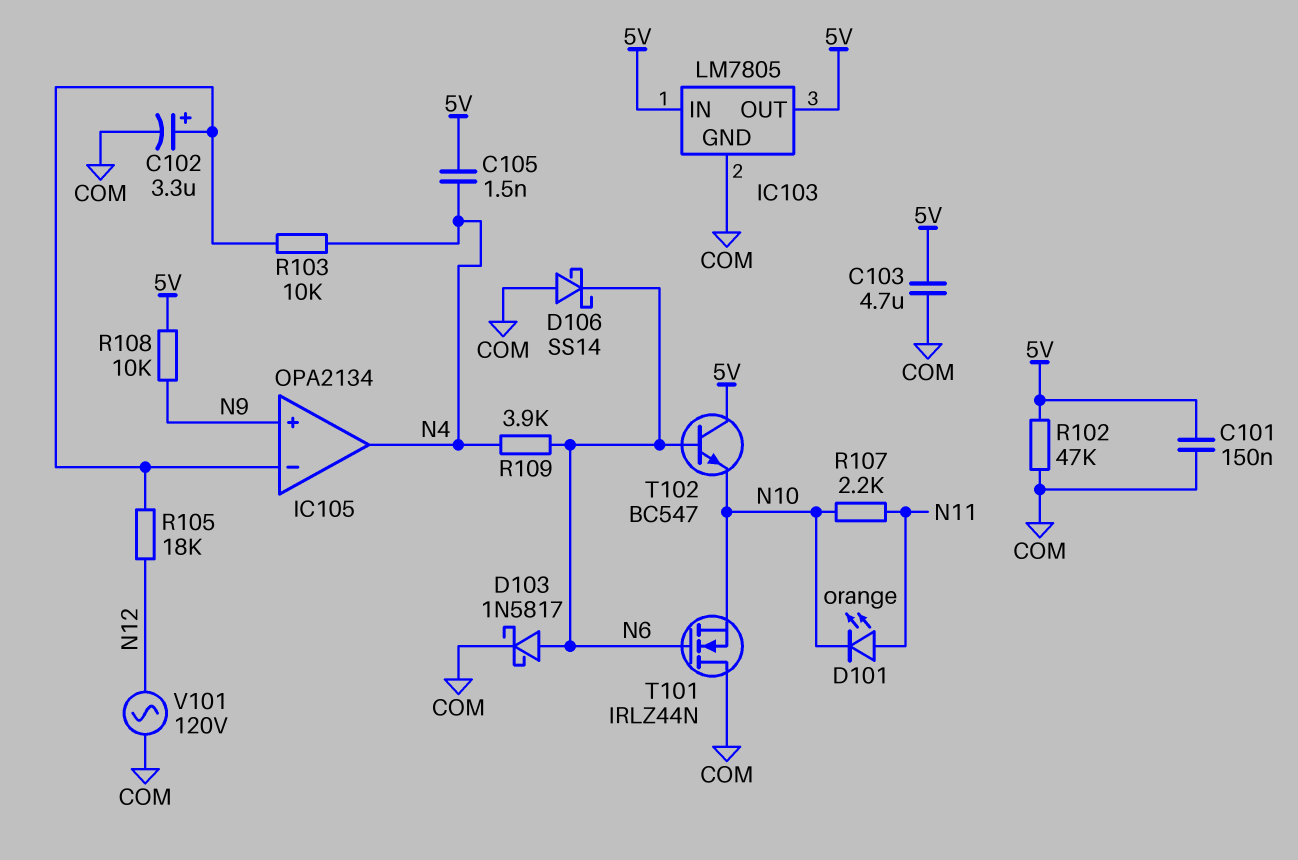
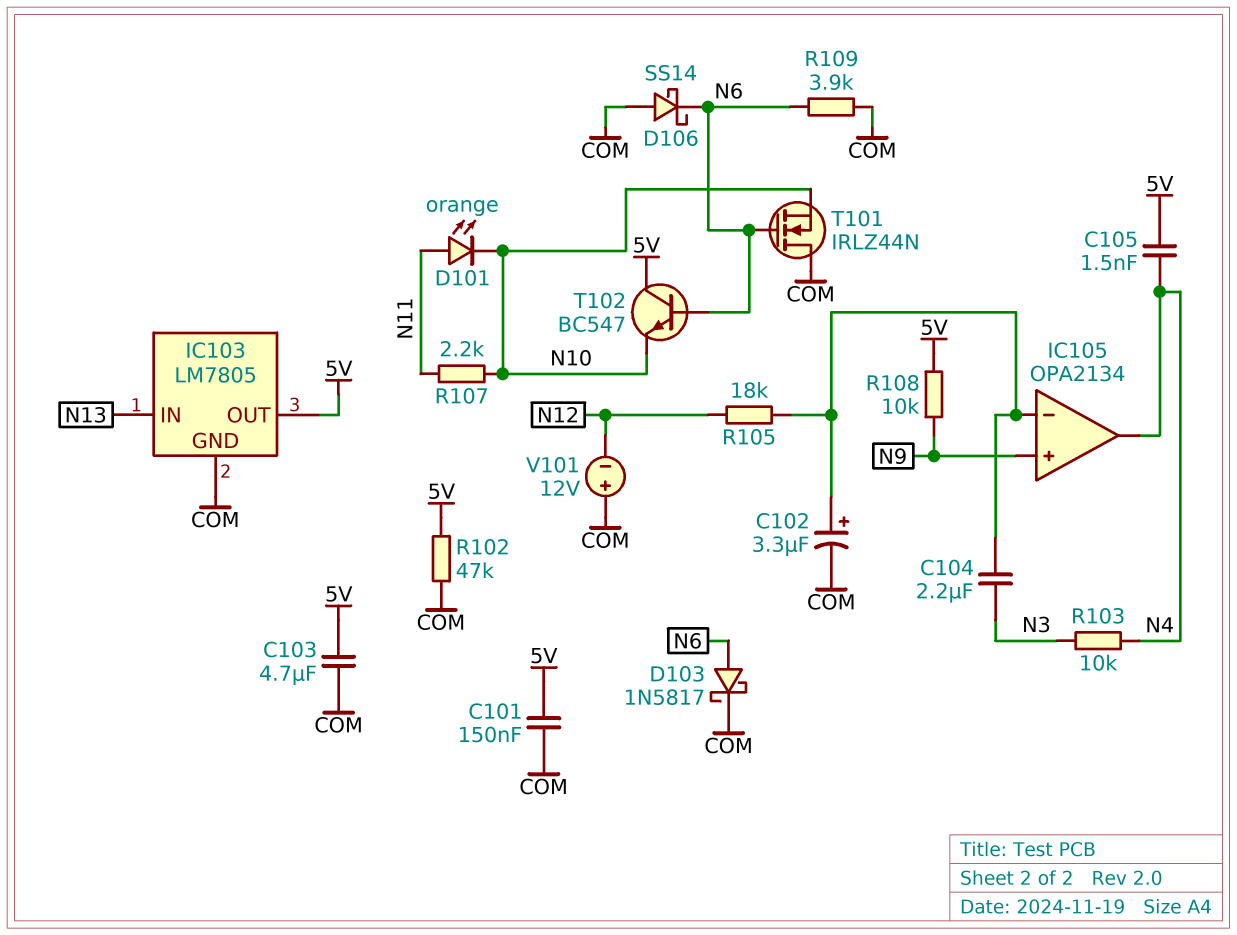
C104: none -> 2.2uF (IC105/in-, N3)
IC103 pin IN: 5V -> N13
R103: 10k (IC105/in-, N4) -> 10k (N3, N4)
R109: 3.9k (N4, N6) -> 3.9k (COM, N6)
V101: AC 120V (COM, N12) -> 12V (plus COM, minus N12)

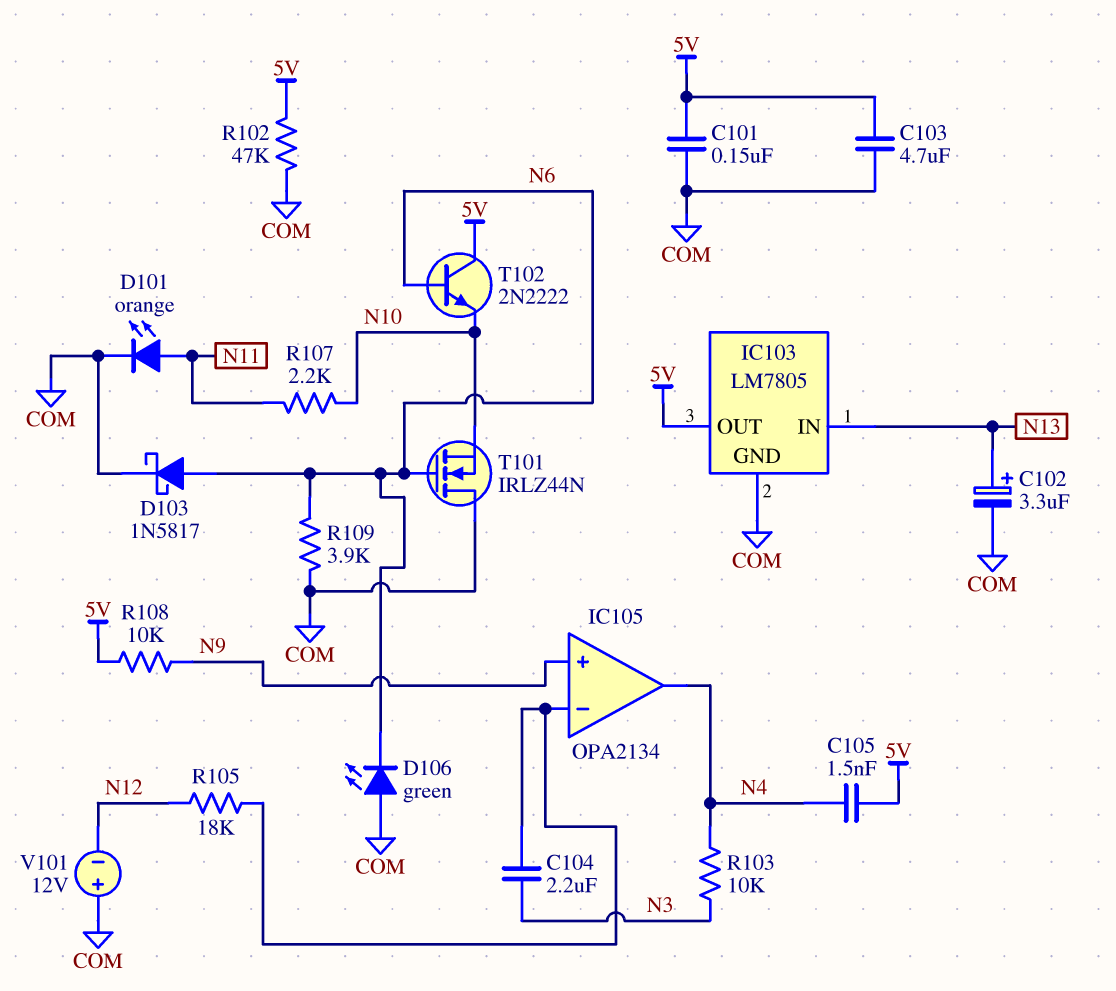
C102: 3.3uF (plus IC105/in-, minus COM) -> 3.3uF (plus N13, minus COM)
D101: LED orange (A N11, K N10) -> LED orange (A N11, K COM)
D106: schottky SS14 (A COM, K N6) -> LED green (A COM, K N6)
T102: NPN BC547 (B N6, C 5V, E N10) -> NPN 2N2222 (B N6, C 5V, E N10)

